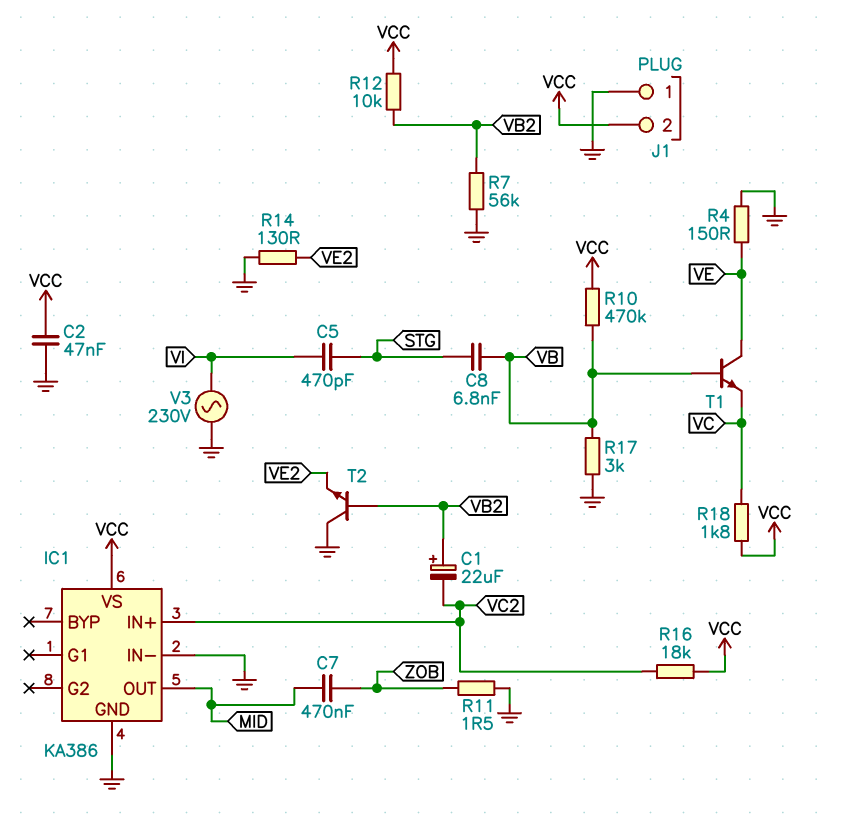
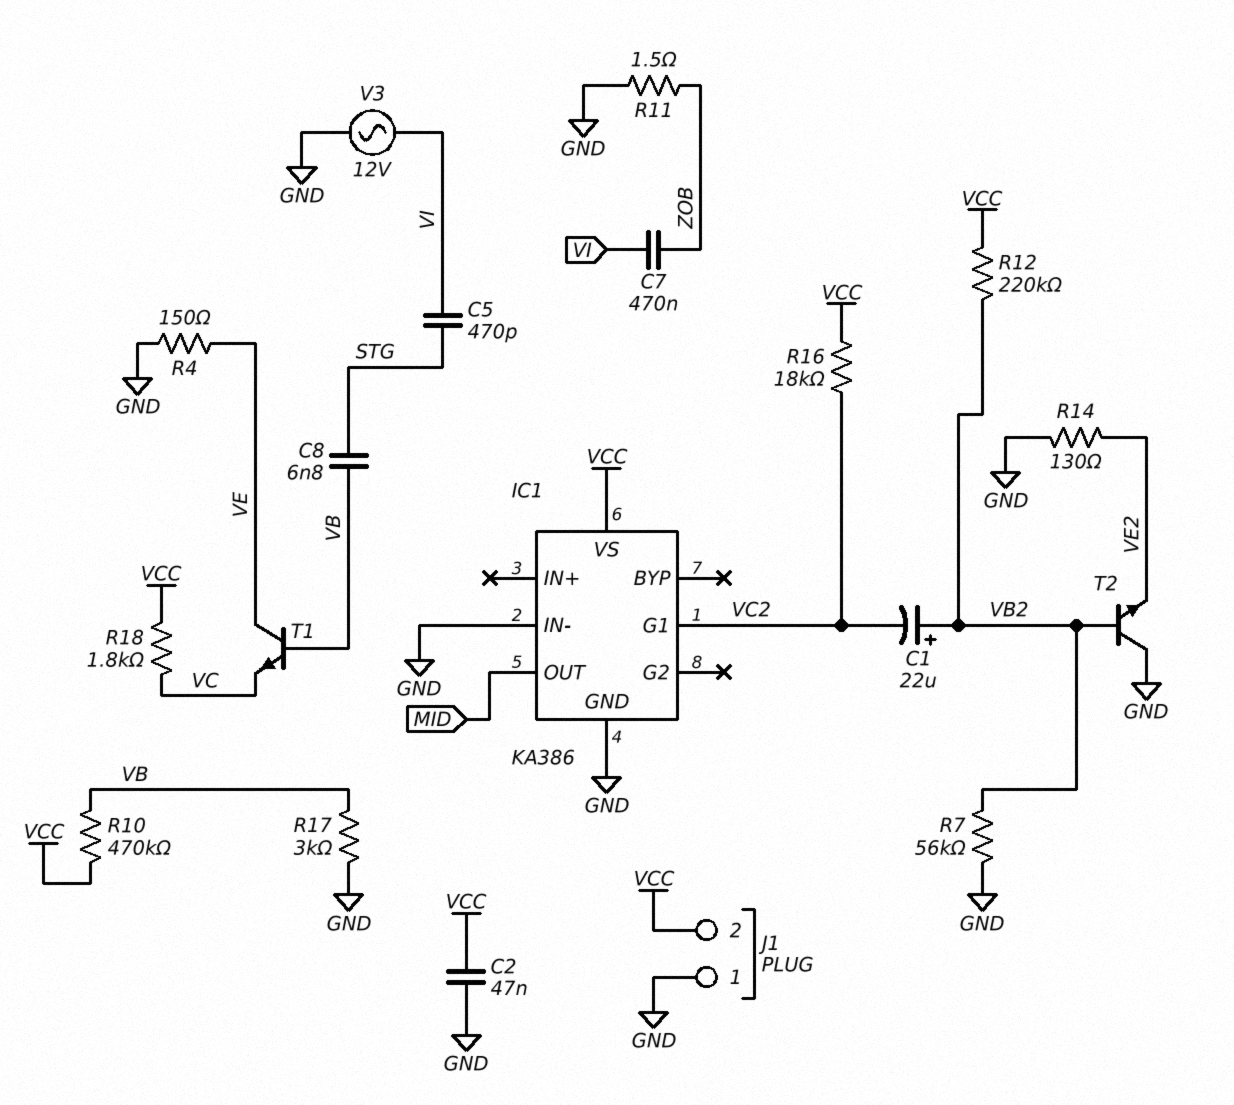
C7: 470nF (MID, ZOB) -> 470nF (VI, ZOB)
IC1 pin G1: none -> VC2
IC1 pin IN+: VC2 -> none
R12: 10k (VB2, VCC) -> 220k (VB2, VCC)
V3: AC 230V (GND, VI) -> AC 12V (GND, VI)

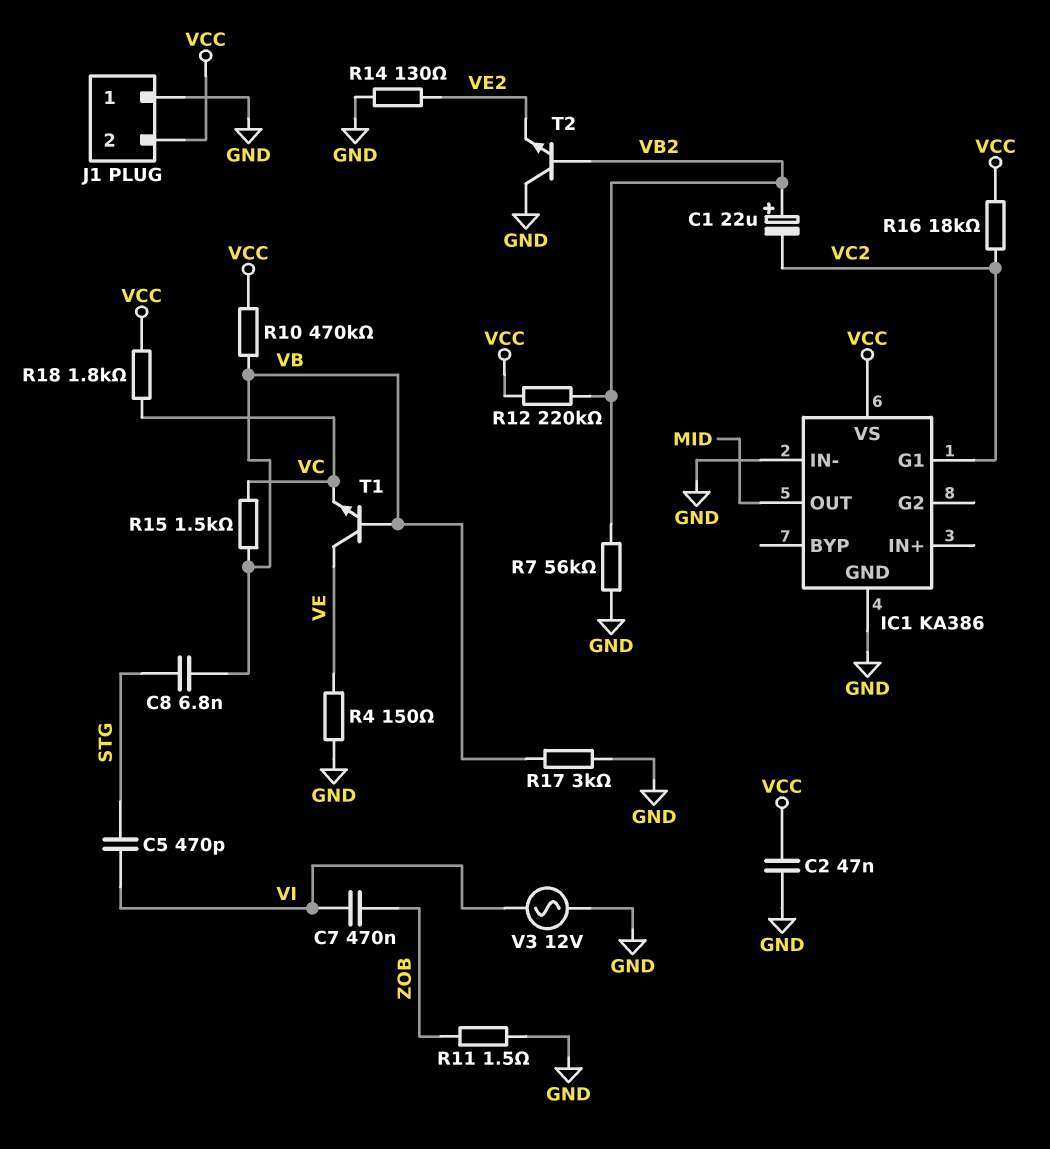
R15: none -> 1.5k (VB, VC)

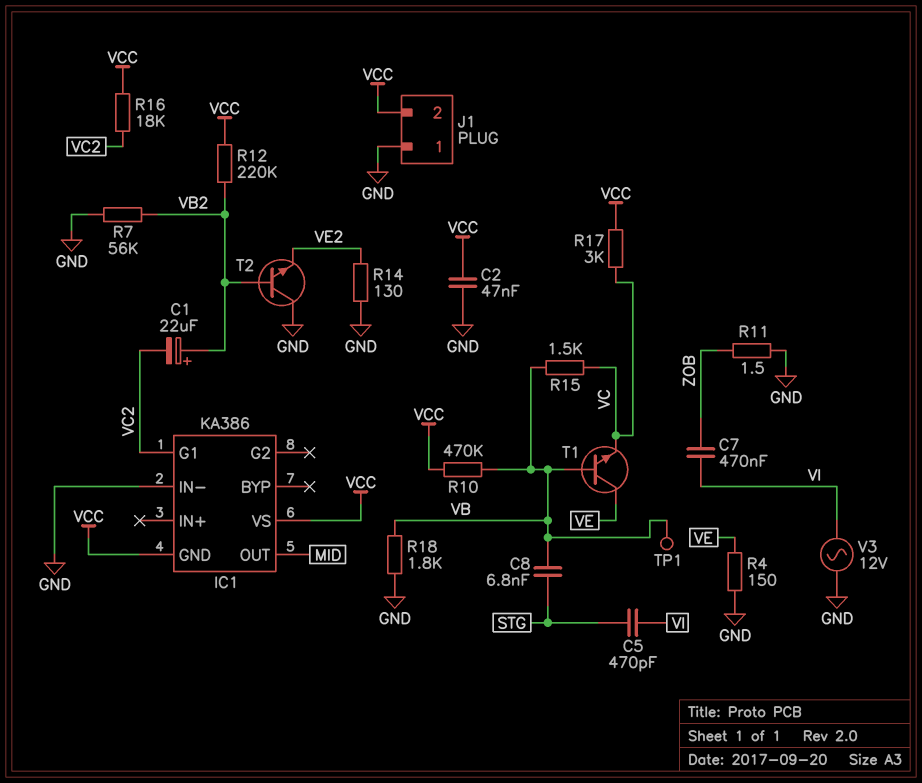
IC1 pin GND: GND -> VCC
R17: 3k (GND, VB) -> 3k (VC, VCC)
R18: 1.8k (VC, VCC) -> 1.8k (GND, VB)
TP1: none -> test point (VB)

